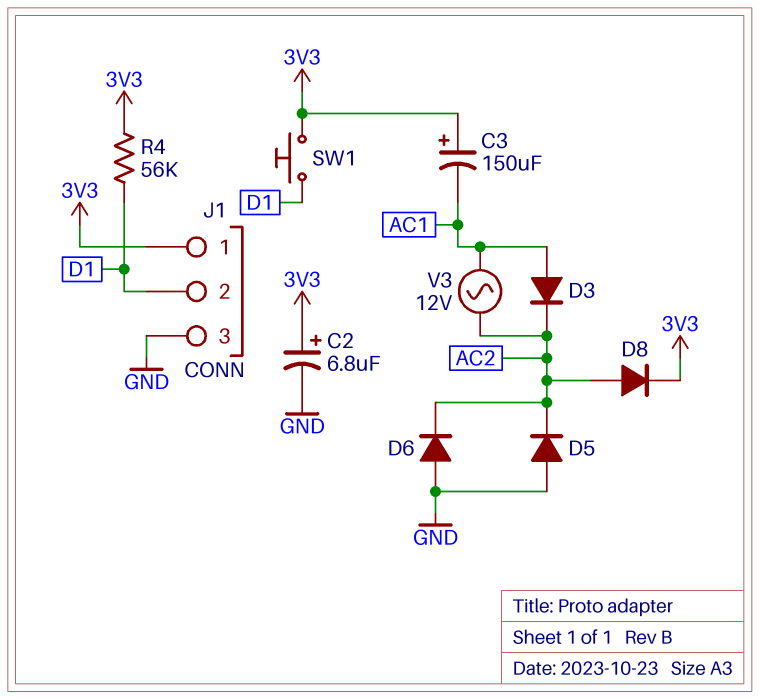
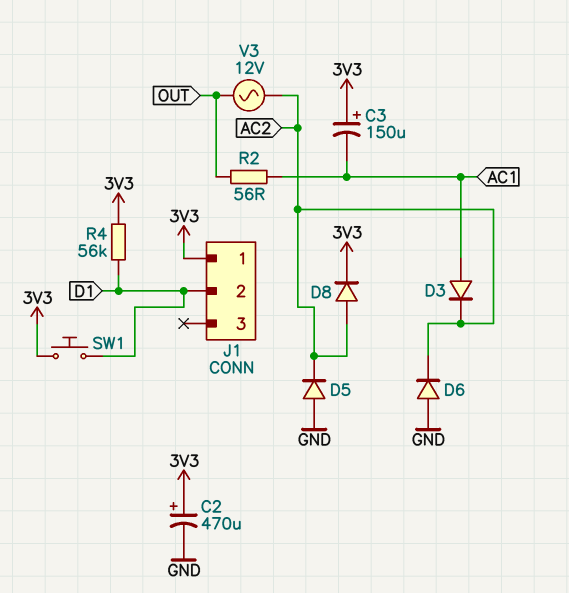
C2: 6.8uF (plus 3V3, minus GND) -> 470uF (plus 3V3, minus GND)
J1 pin 3: GND -> none
R2: none -> 56 (AC1, OUT)
V3: AC 12V (AC1, AC2) -> AC 12V (AC2, OUT)

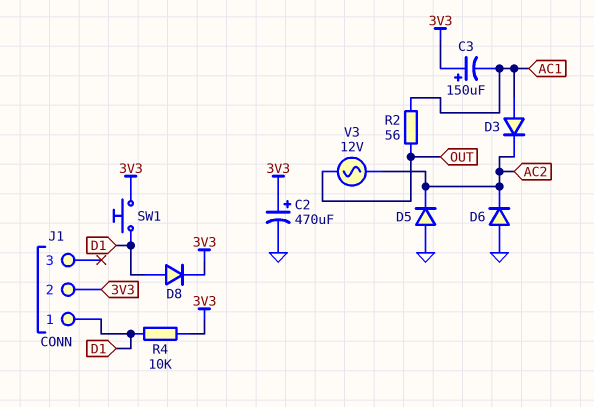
D8: diode (A AC2, K 3V3) -> diode (A D1, K 3V3)
J1 pin 1: 3V3 -> D1
J1 pin 2: D1 -> 3V3
R4: 56k (3V3, D1) -> 10k (3V3, D1)

